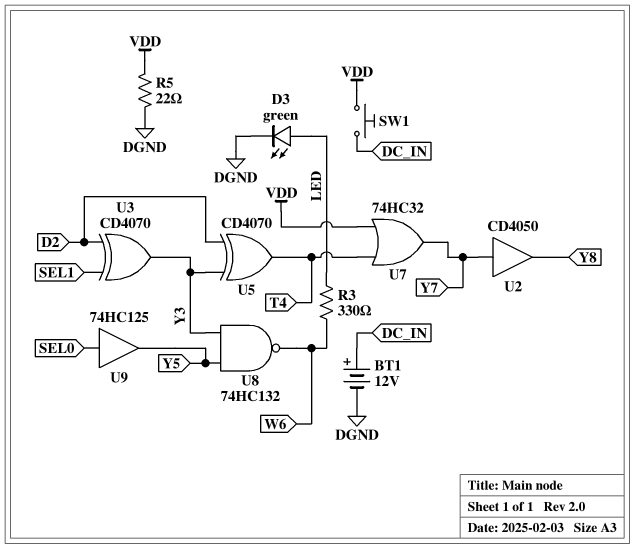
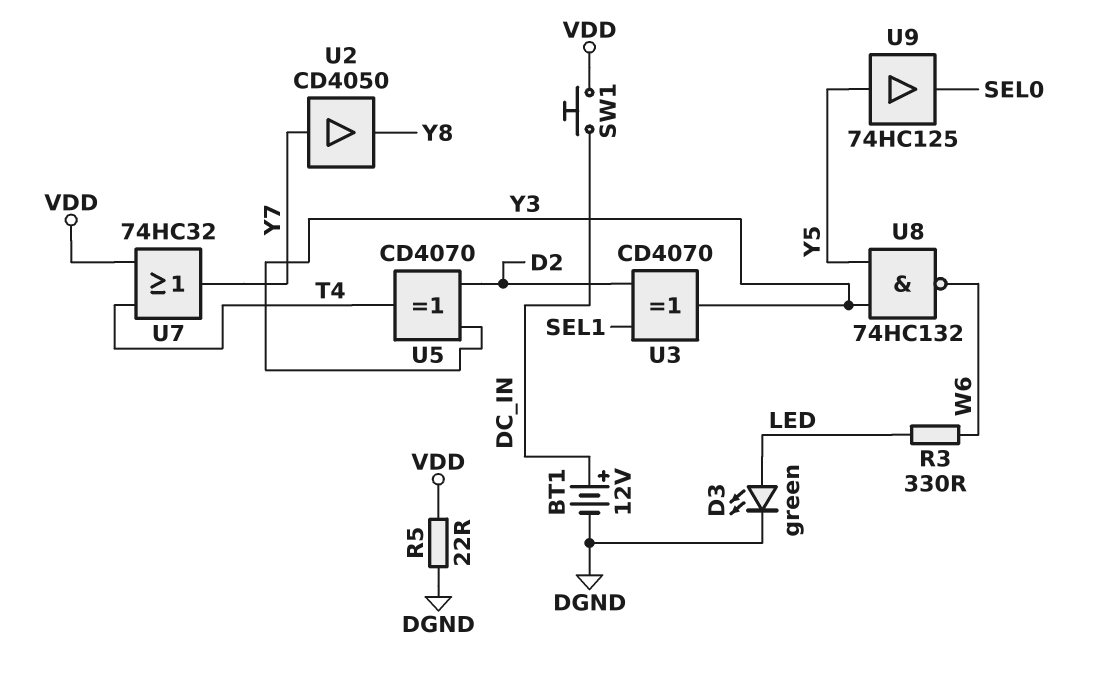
U9: buffer 74HC125 (in SEL0, out Y5) -> buffer 74HC125 (in Y5, out SEL0)

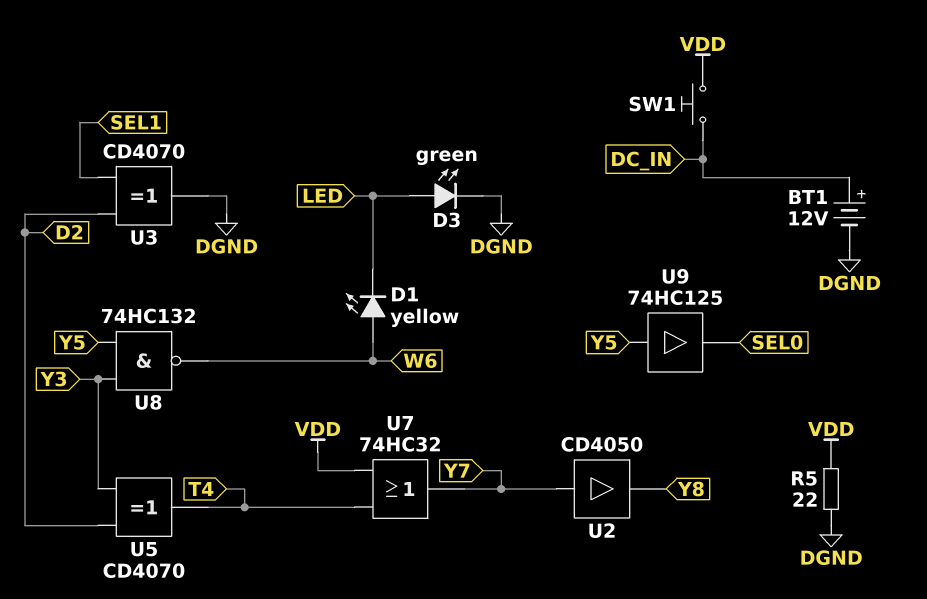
D1: none -> LED yellow (A W6, K LED)
R3: 330 (LED, W6) -> none
U3: XOR CD4070 (in D2, in SEL1, out Y3) -> XOR CD4070 (in D2, in SEL1, out DGND)

